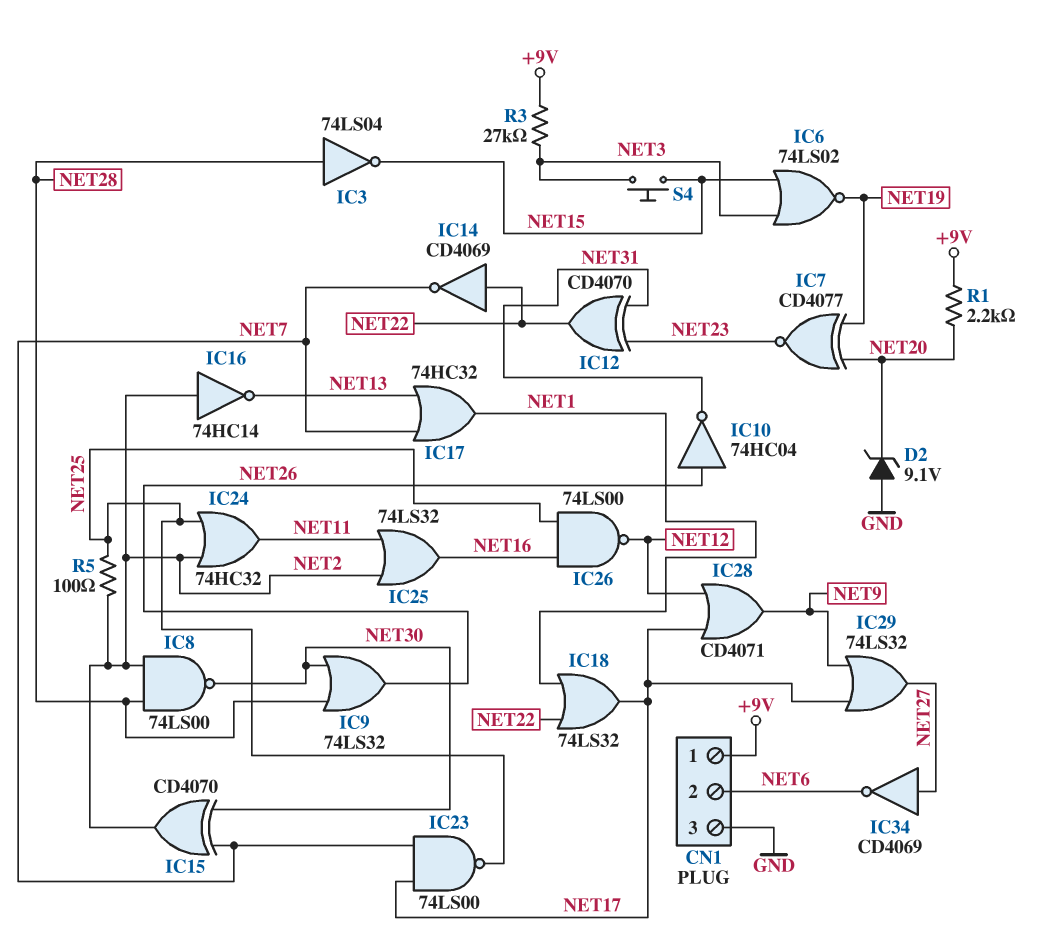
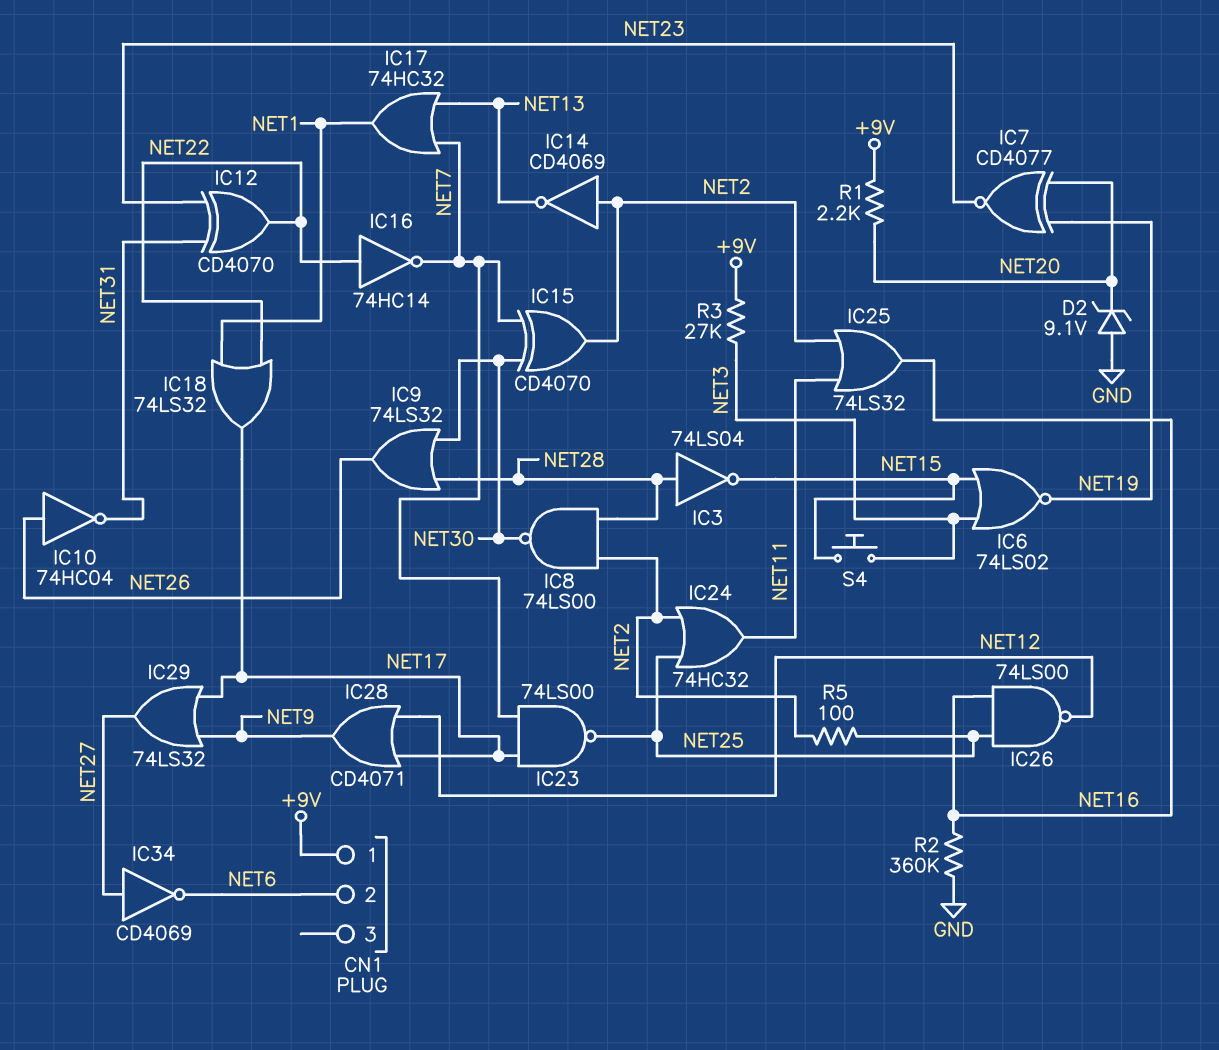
CN1 pin 3: GND -> none
IC14: NOT CD4069 (in NET22, out NET7) -> NOT CD4069 (in NET2, out NET13)
IC16: NOT 74HC14 (in NET2, out NET13) -> NOT 74HC14 (in NET22, out NET7)
R2: none -> 360k (GND, NET16)

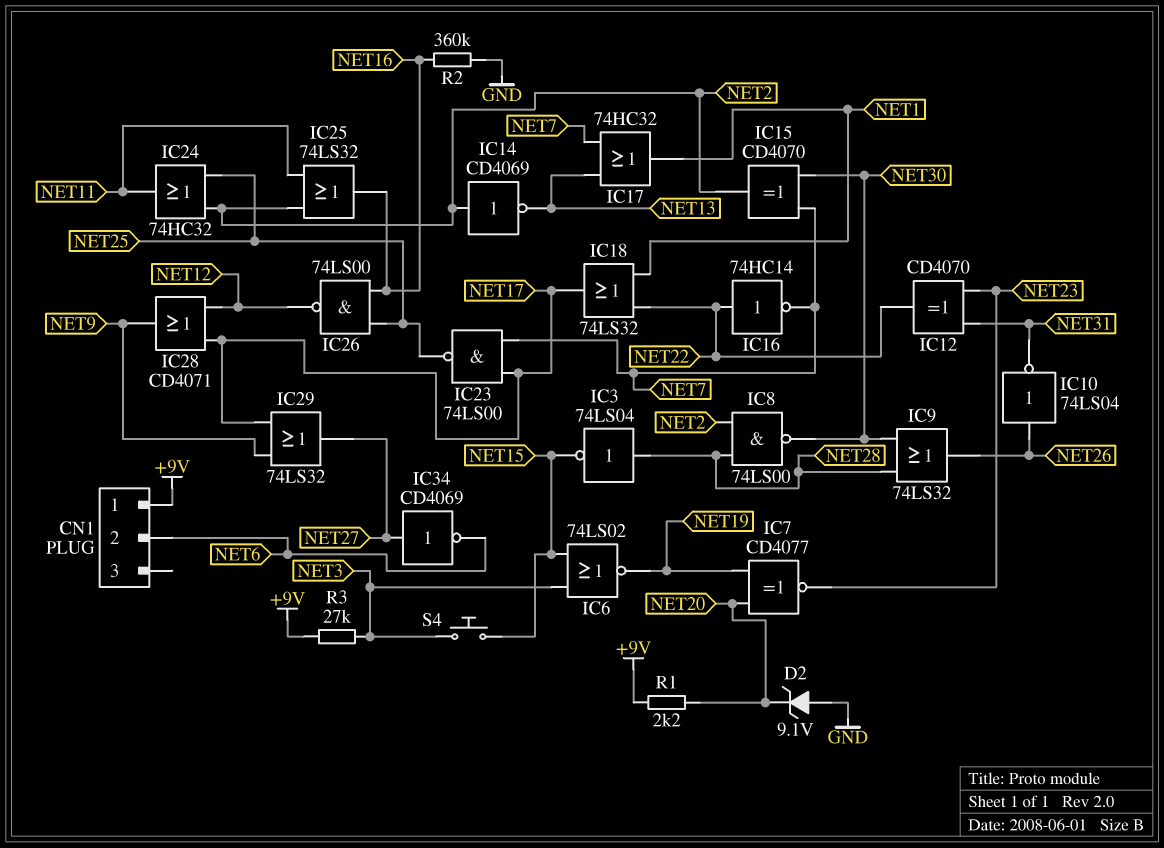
IC10: NOT 74HC04 (in NET26, out NET31) -> NOT 74LS04 (in NET26, out NET31)
R5: 100 (NET2, NET25) -> none

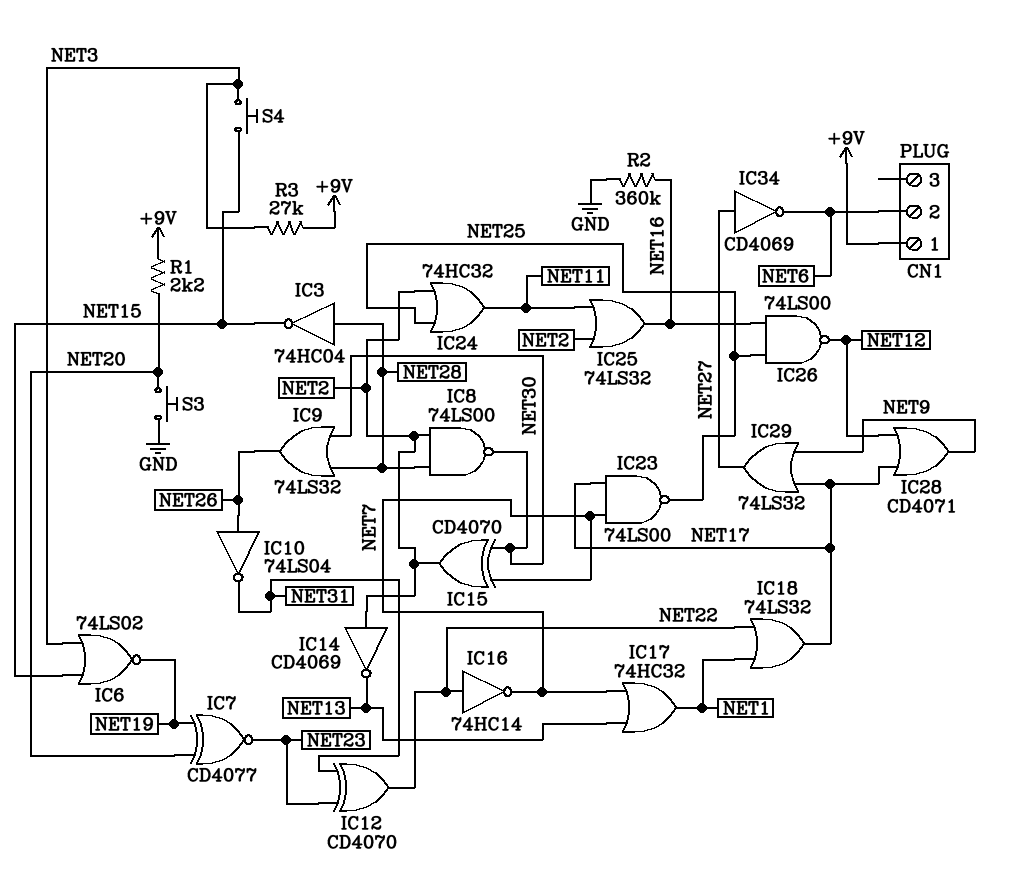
D2: zener 9.1V (A GND, K NET20) -> none
IC3: NOT 74LS04 (in NET28, out NET15) -> NOT 74HC04 (in NET28, out NET15)
S3: none -> button (GND, NET20)

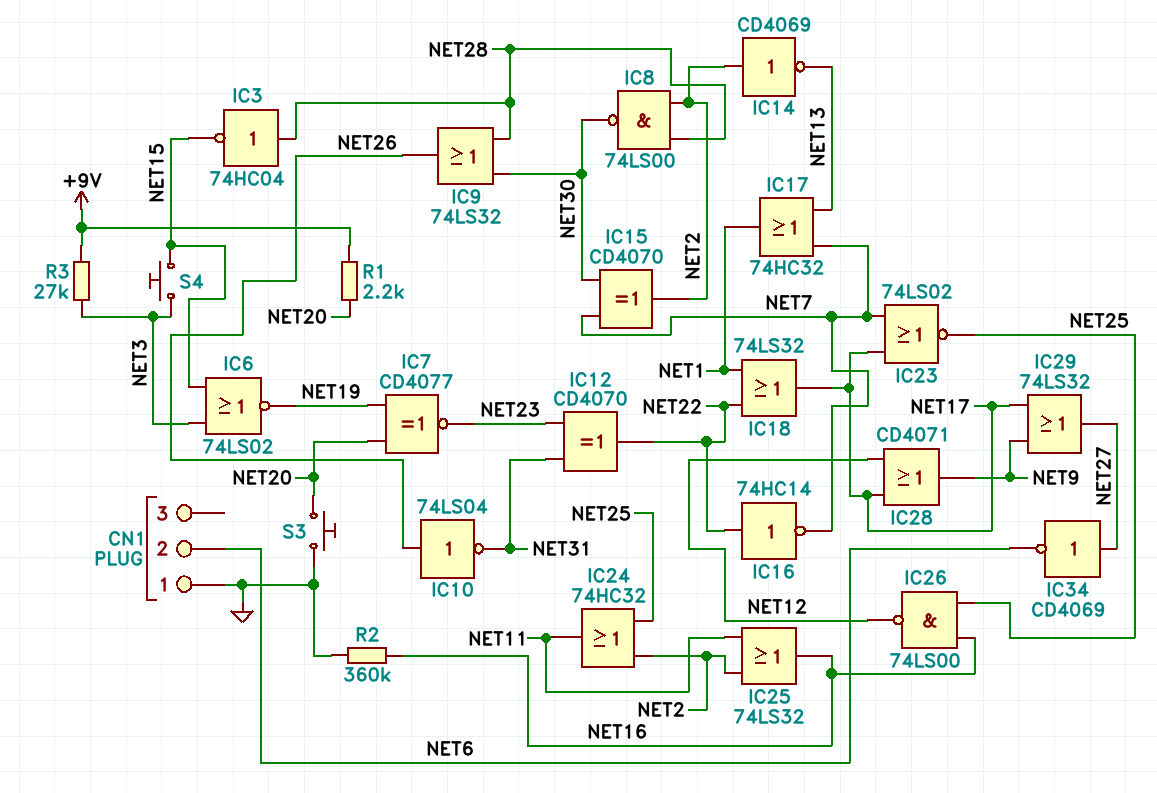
CN1 pin 1: +9V -> GND
IC23: NAND 74LS00 (in NET7, in NET17, out NET25) -> NOR 74LS02 (in NET7, in NET17, out NET25)

